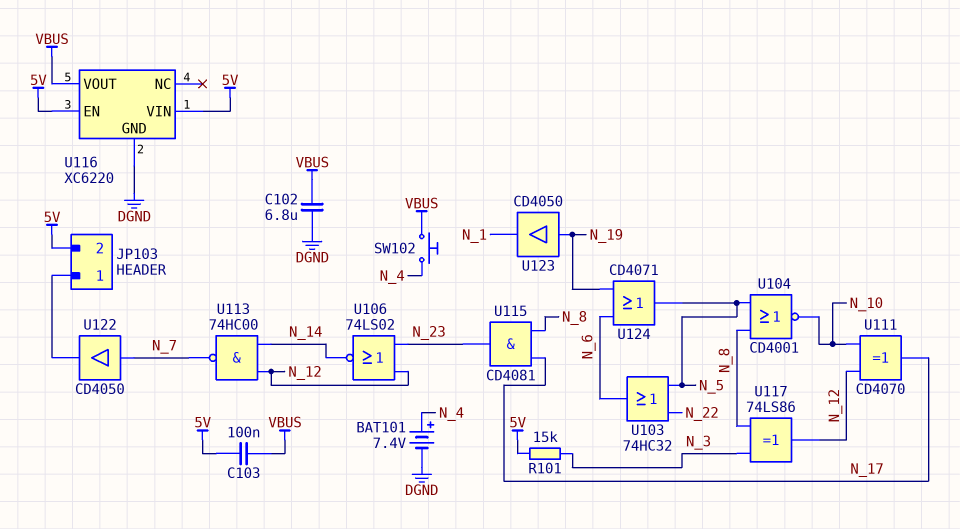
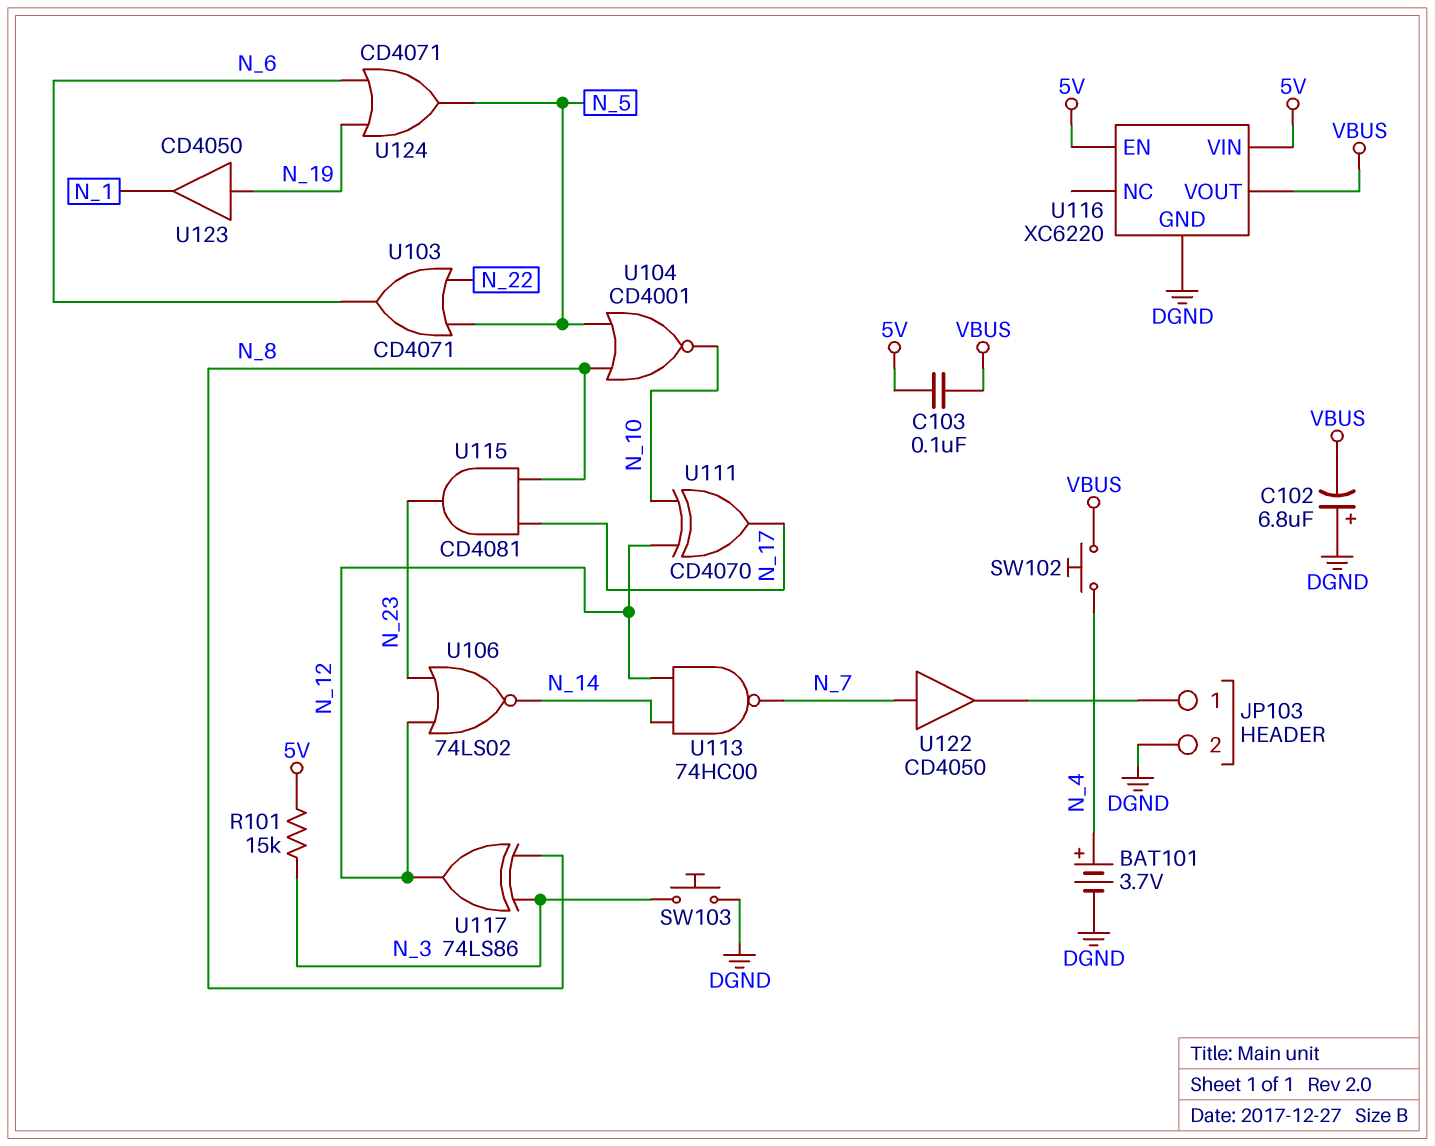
BAT101: 7.4V (plus N_4, minus DGND) -> 3.7V (plus N_4, minus DGND)
C102: 6.8uF (DGND, VBUS) -> 6.8uF (plus DGND, minus VBUS)
JP103 pin 2: 5V -> DGND
SW103: none -> button (DGND, N_3)
U103: OR 74HC32 (in N_5, in N_22, out N_6) -> OR CD4071 (in N_5, in N_22, out N_6)

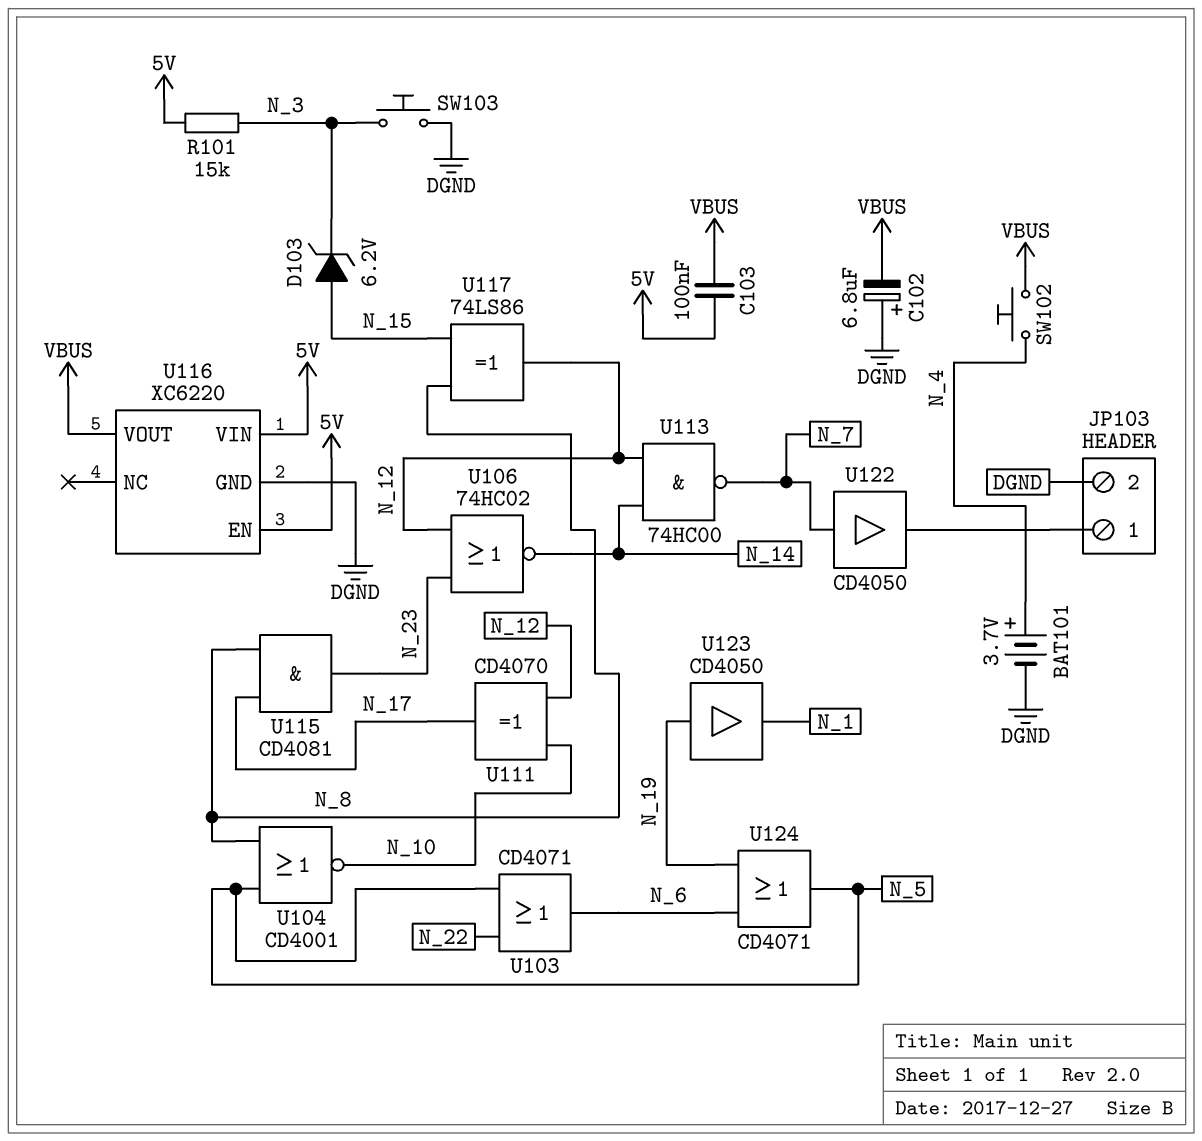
D103: none -> zener 6.2V (A N_15, K N_3)
U106: NOR 74LS02 (in N_12, in N_23, out N_14) -> NOR 74HC02 (in N_12, in N_23, out N_14)
U117: XOR 74LS86 (in N_3, in N_8, out N_12) -> XOR 74LS86 (in N_8, in N_15, out N_12)

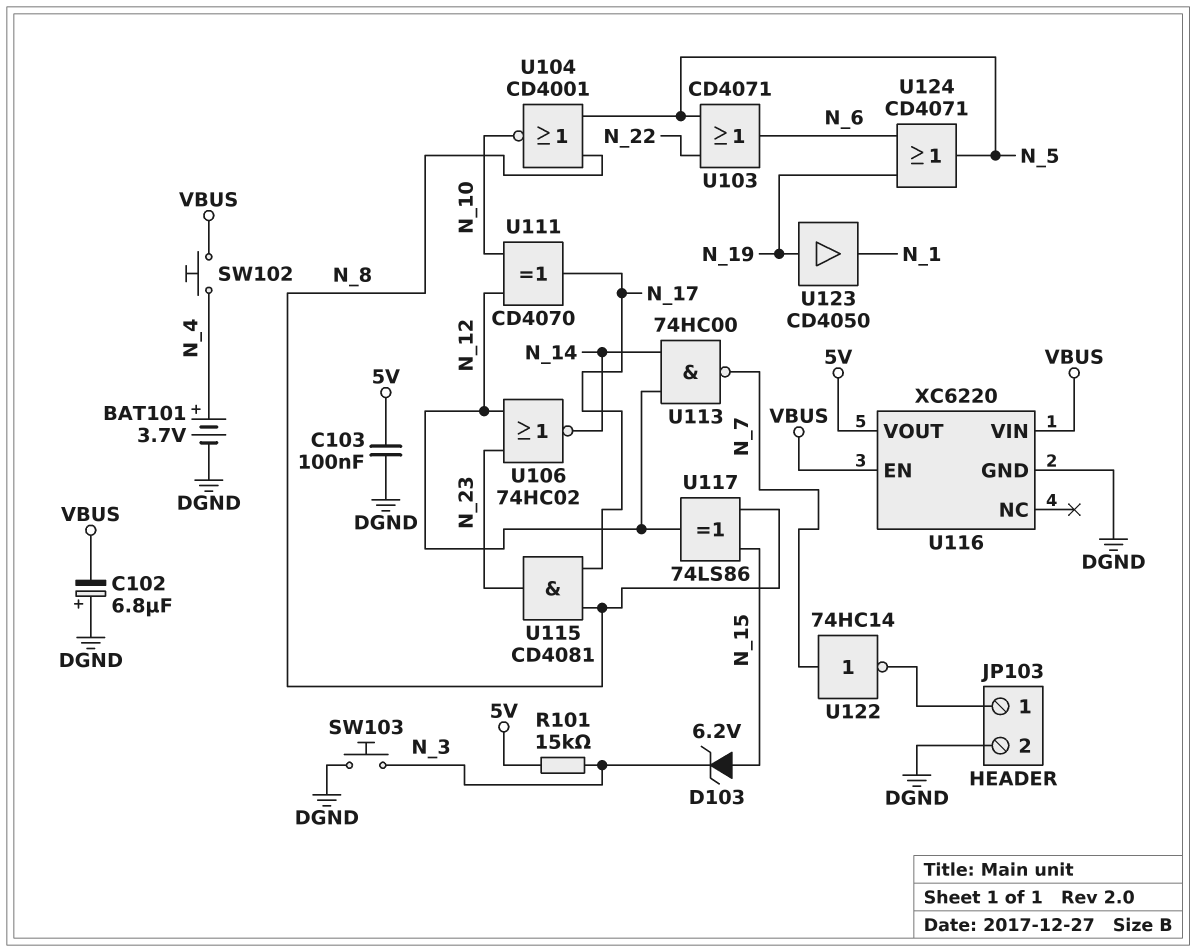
C103: 100nF (5V, VBUS) -> 100nF (5V, DGND)
U116 pin EN: 5V -> VBUS
U116 pin VIN: 5V -> VBUS
U116 pin VOUT: VBUS -> 5V
U122: buffer CD4050 (in N_7, out JP103/1) -> NOT 74HC14 (in N_7, out JP103/1)

